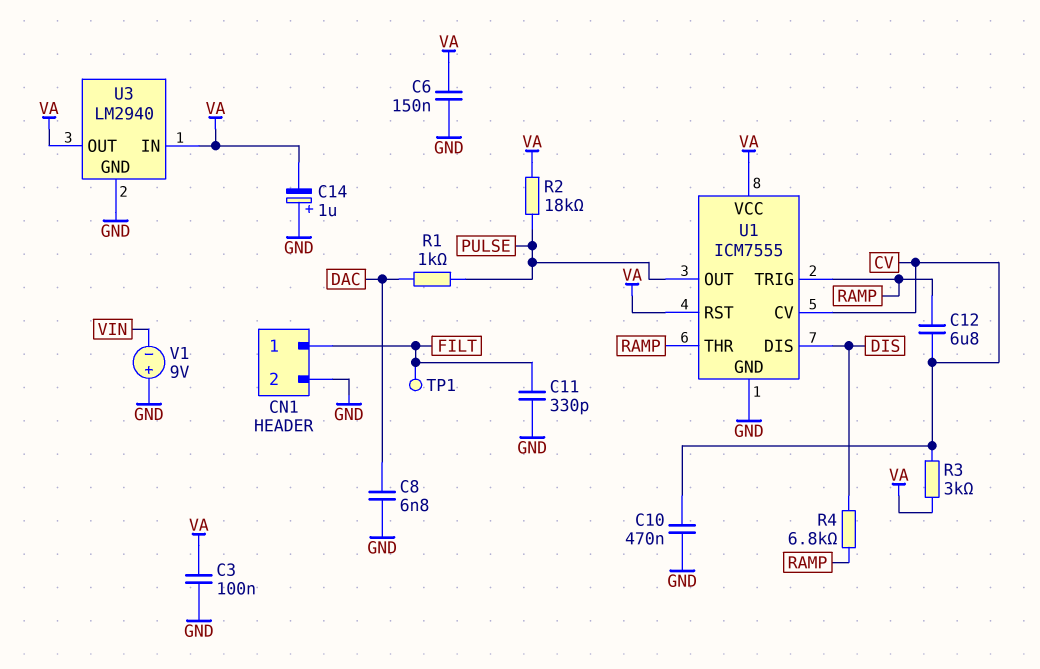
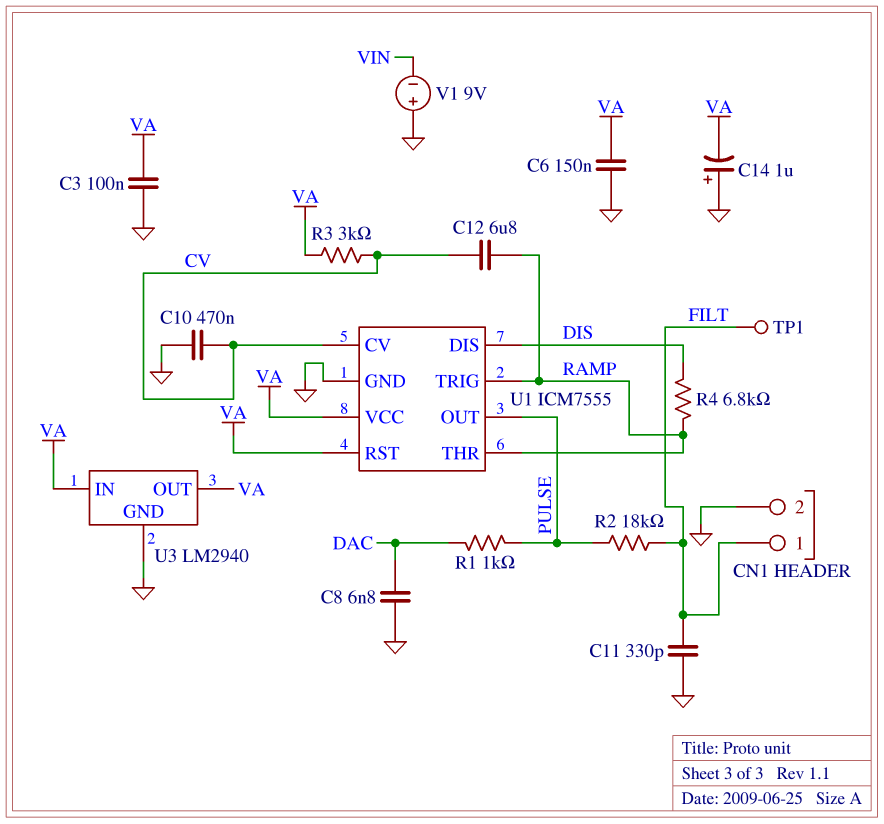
R2: 18k (PULSE, VA) -> 18k (FILT, PULSE)

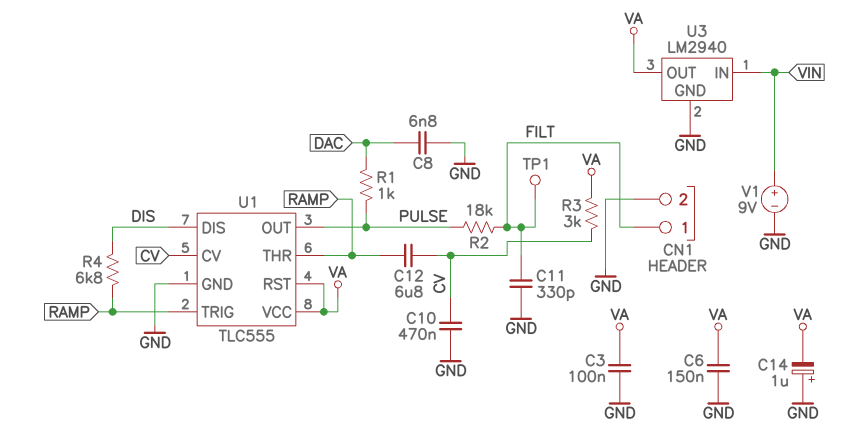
U1: ICM7555 -> TLC555
U3 pin IN: VA -> VIN
V1: 9V (plus GND, minus VIN) -> 9V (plus VIN, minus GND)

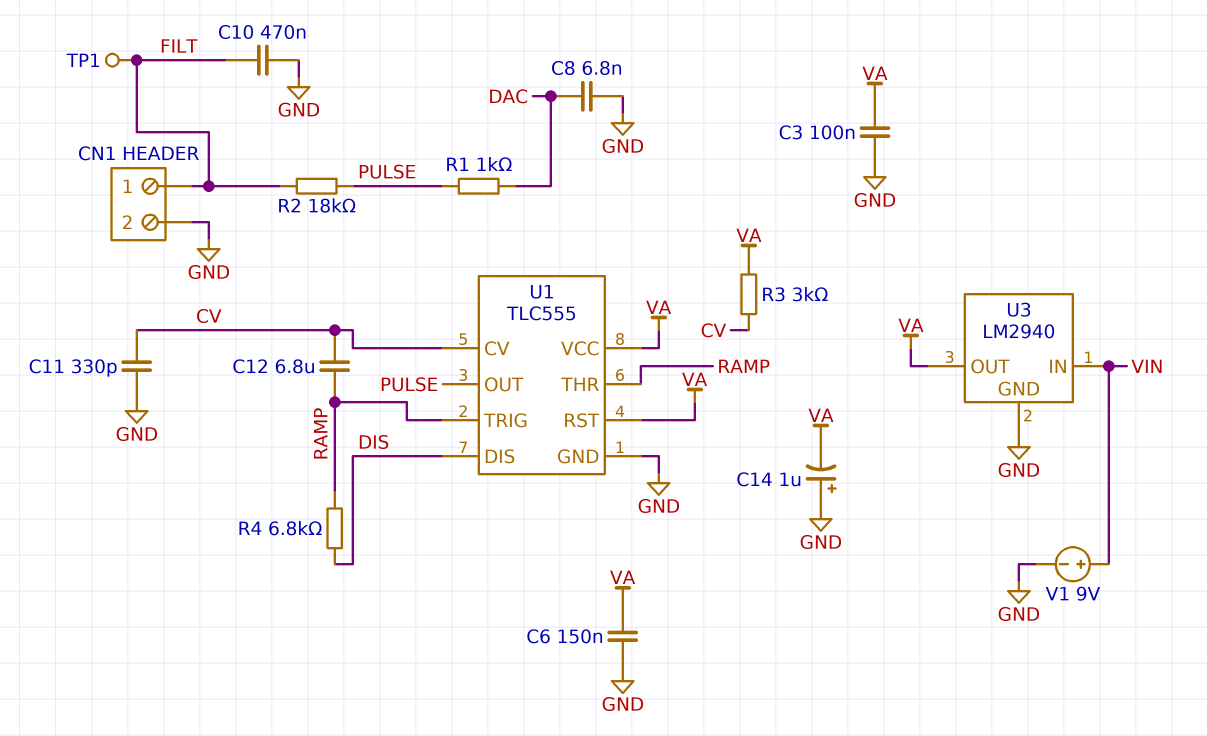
C10: 470nF (CV, GND) -> 470nF (FILT, GND)
C11: 330pF (FILT, GND) -> 330pF (CV, GND)

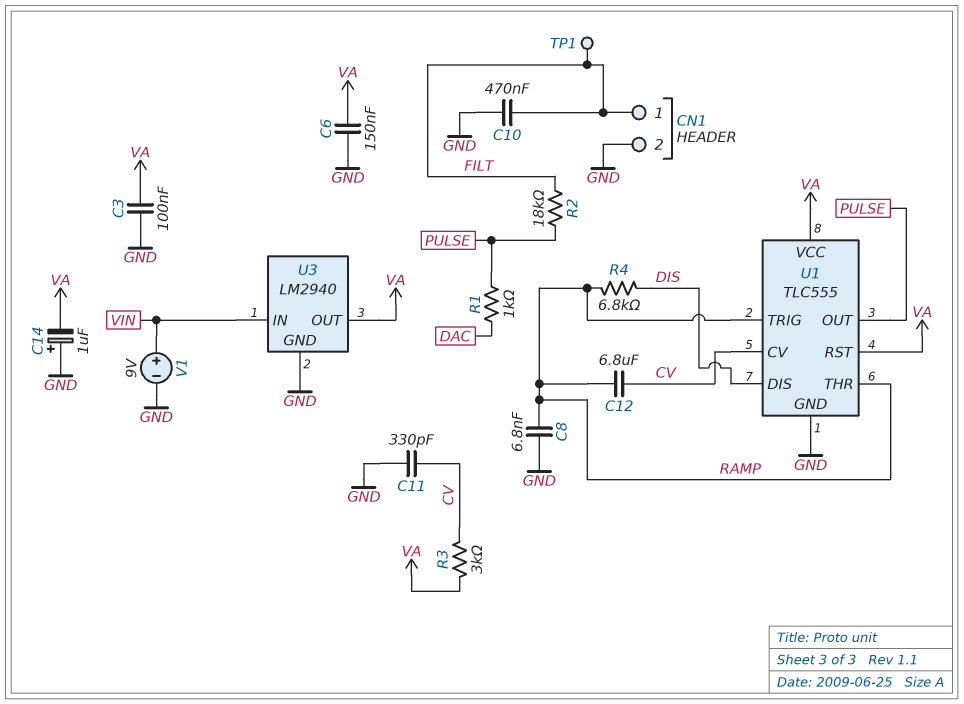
C8: 6.8nF (DAC, GND) -> 6.8nF (GND, RAMP)

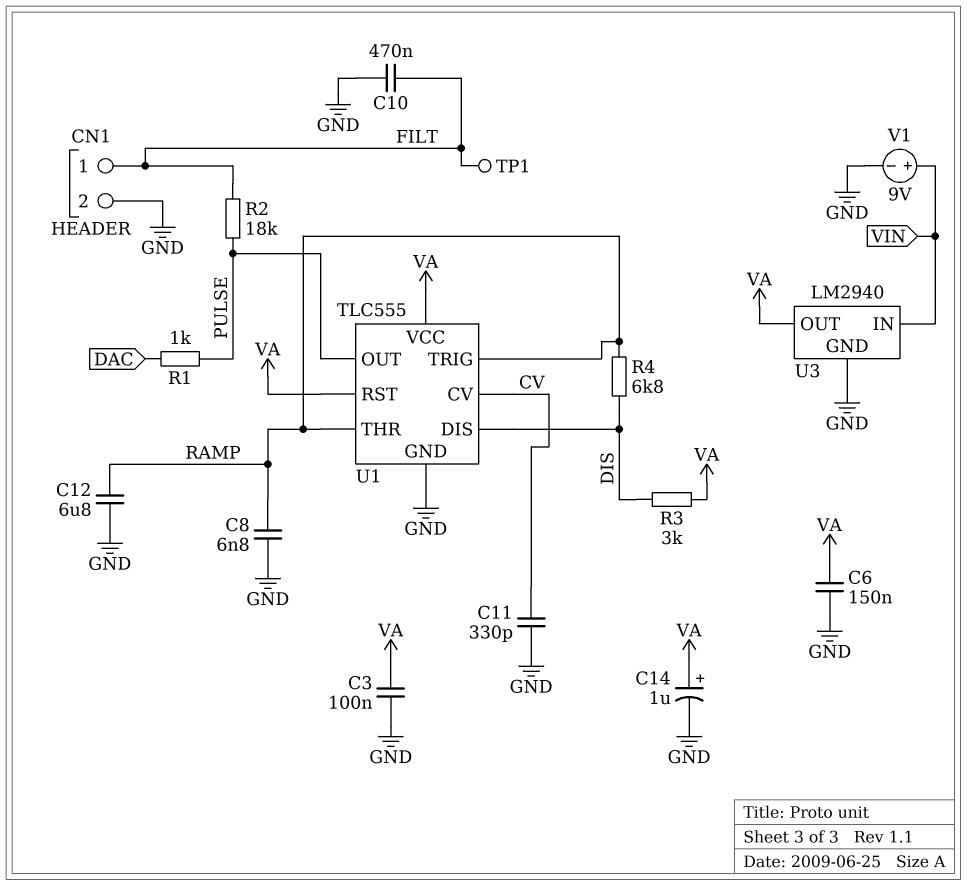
C12: 6.8uF (CV, RAMP) -> 6.8uF (GND, RAMP)
C14: 1uF (plus GND, minus VA) -> 1uF (plus VA, minus GND)
R3: 3k (CV, VA) -> 3k (DIS, VA)

